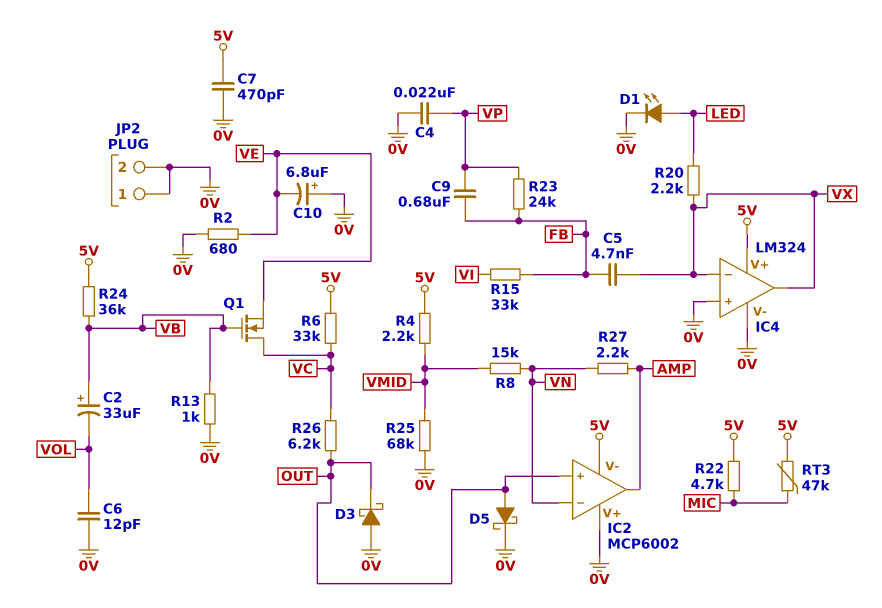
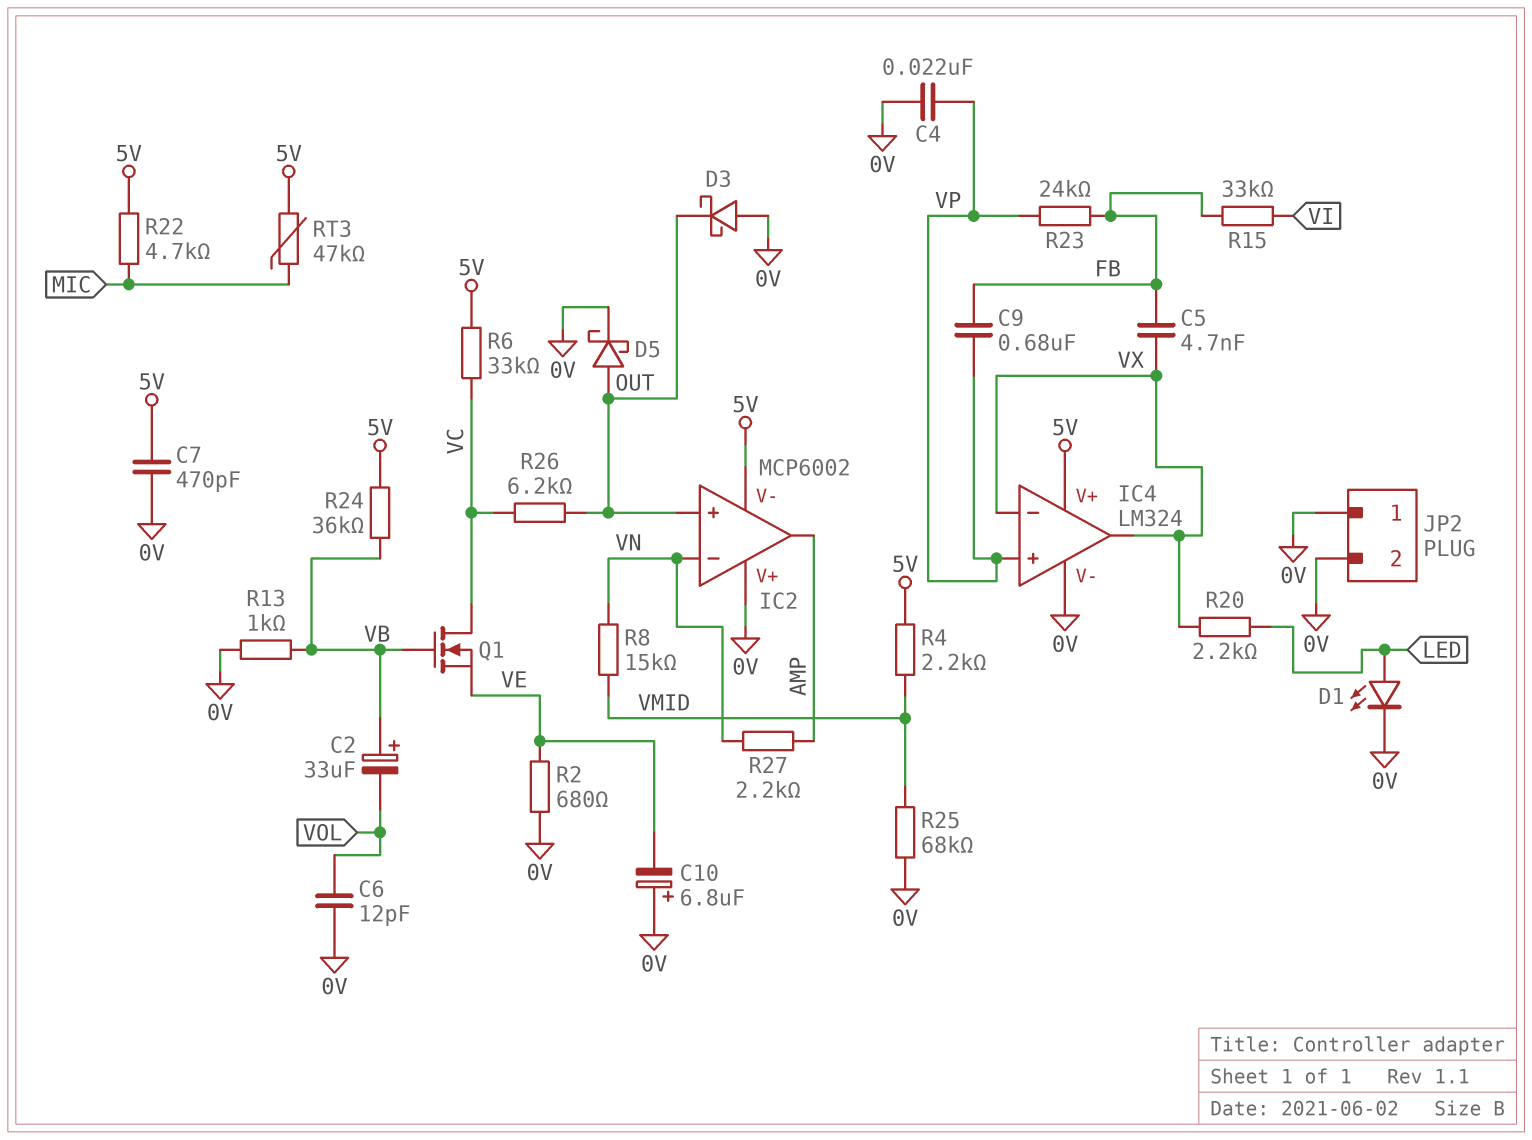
IC4 pin in+: 0V -> VP

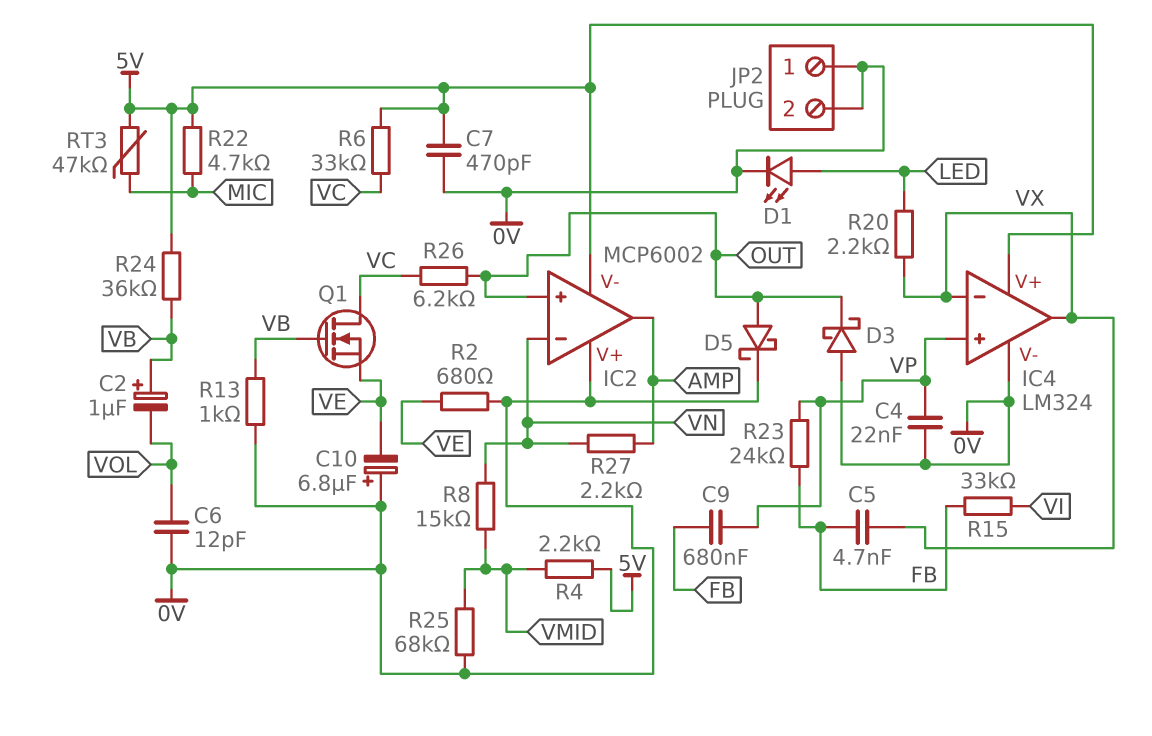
C2: 33uF (plus VB, minus VOL) -> 1uF (plus VB, minus VOL)

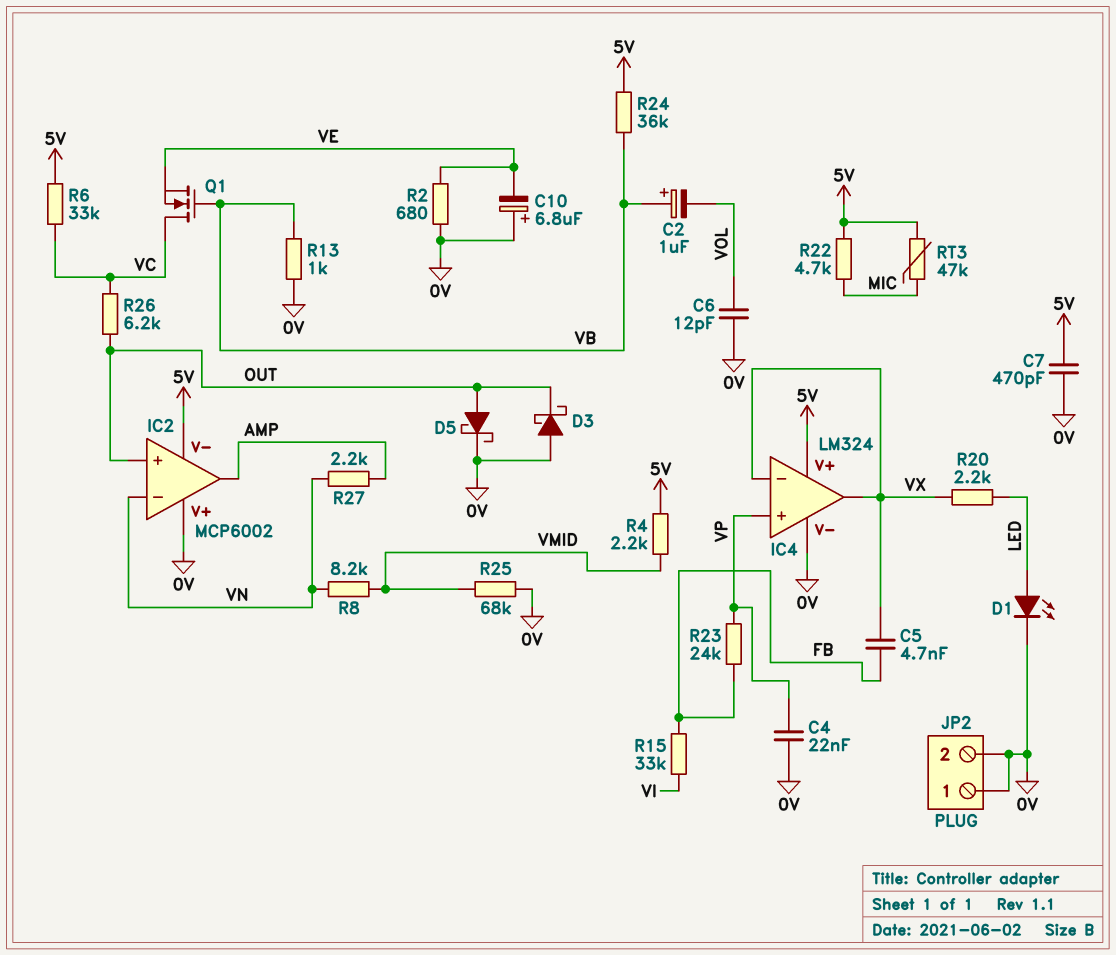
C9: 680nF (FB, VP) -> none
R8: 15k (VMID, VN) -> 8.2k (VMID, VN)

